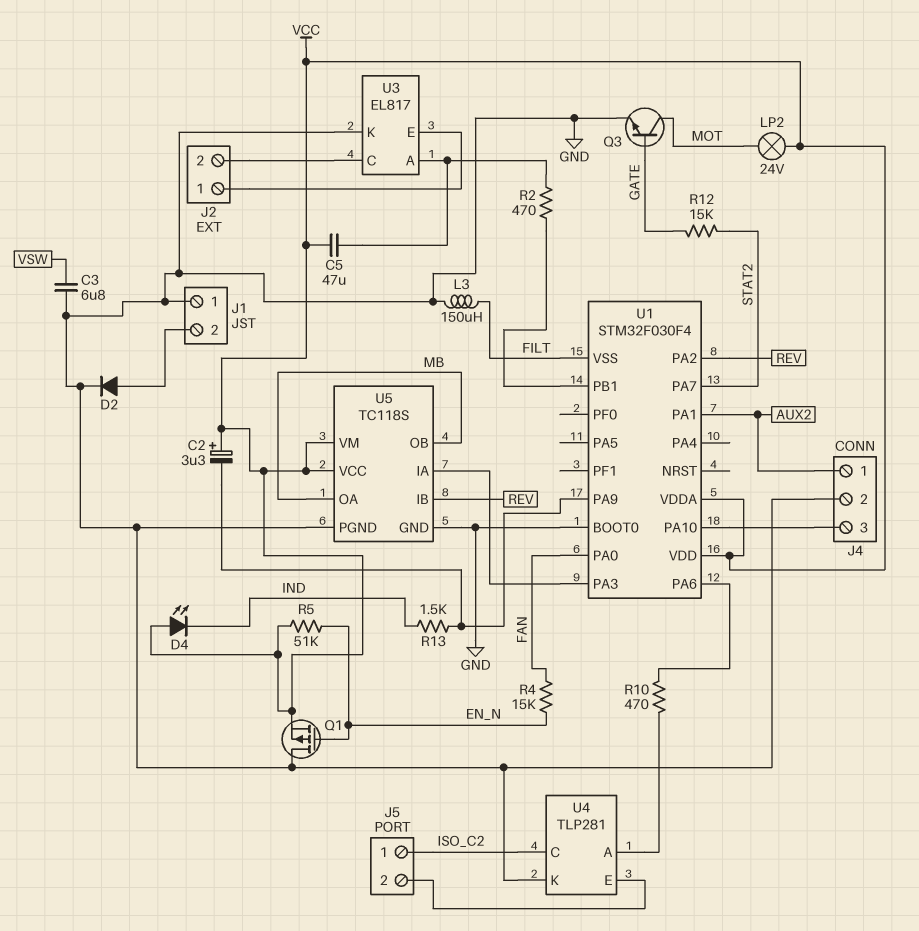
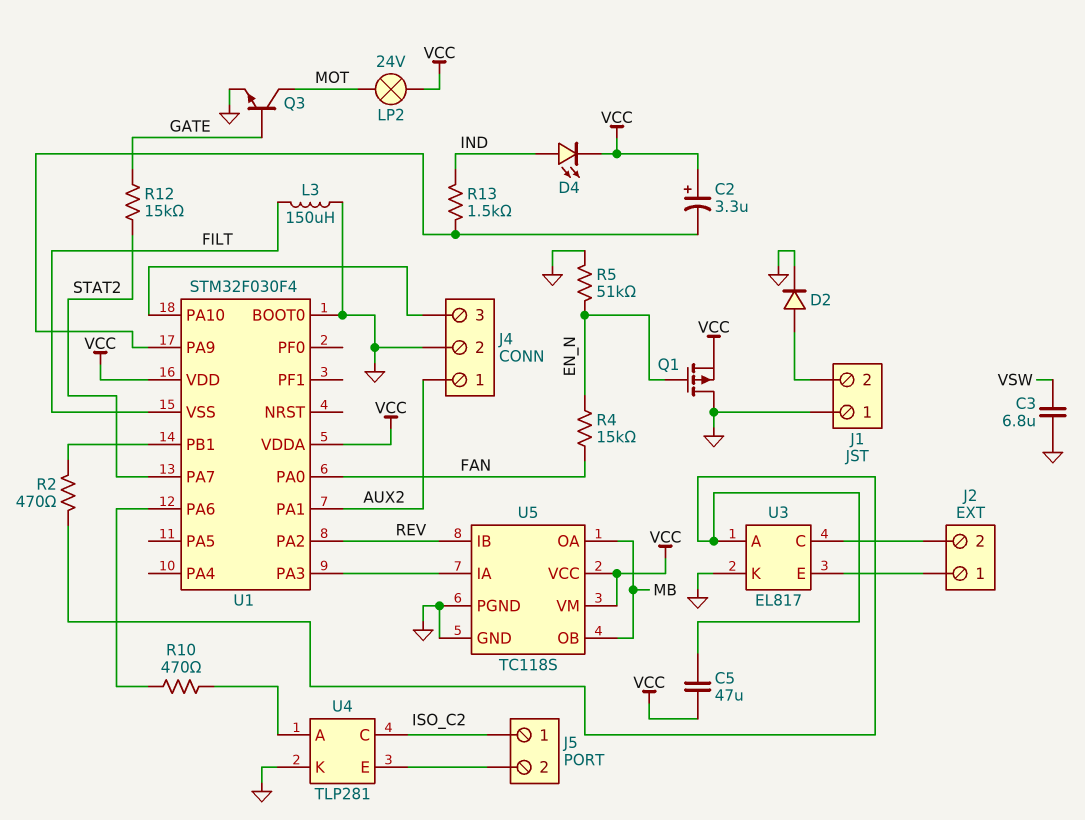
D4: LED (A VCC, K IND) -> LED (A IND, K VCC)
R5: 51k (EN_N, VCC) -> 51k (EN_N, GND)

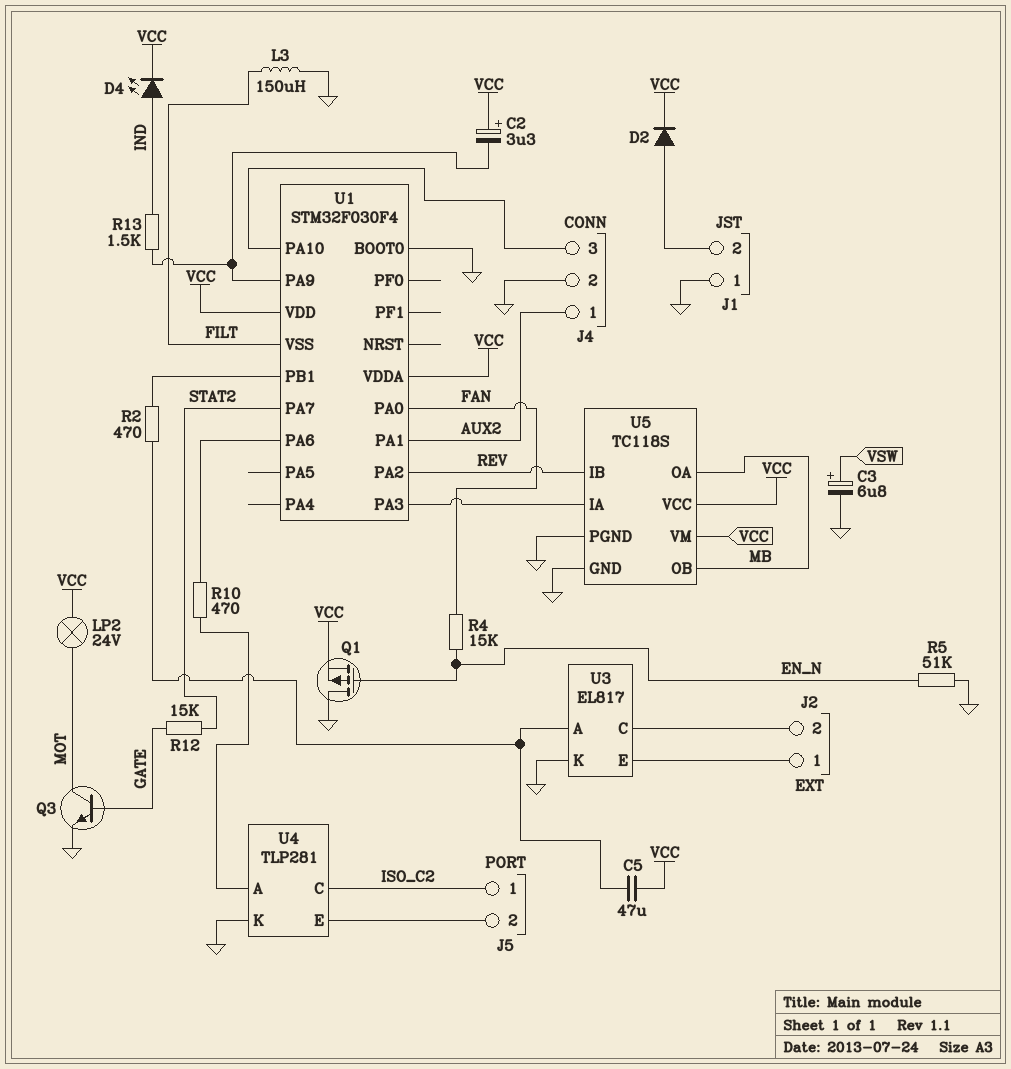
C3: 6.8uF (GND, VSW) -> 6.8uF (plus VSW, minus GND)
D2: diode (A J1/2, K GND) -> diode (A J1/2, K VCC)

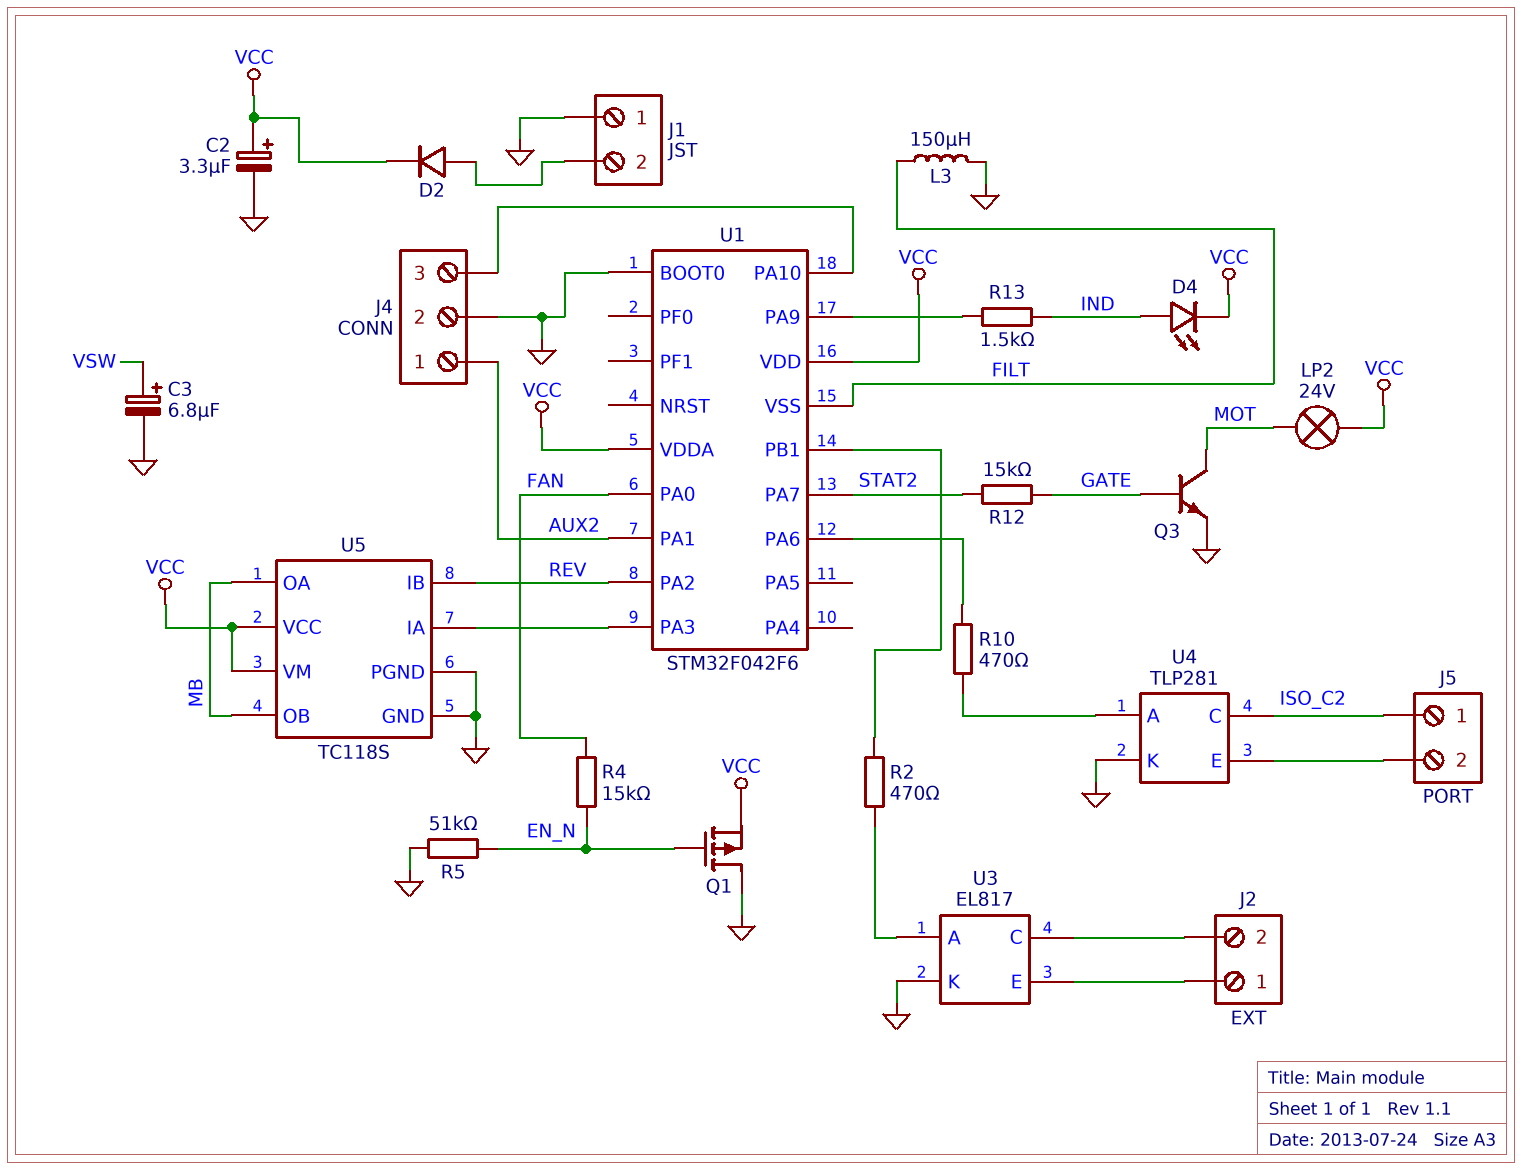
C2: 3.3uF (plus VCC, minus U1/PA9) -> 3.3uF (plus VCC, minus GND)
C5: 47uF (U3/A, VCC) -> none
U1: STM32F030F4 -> STM32F042F6

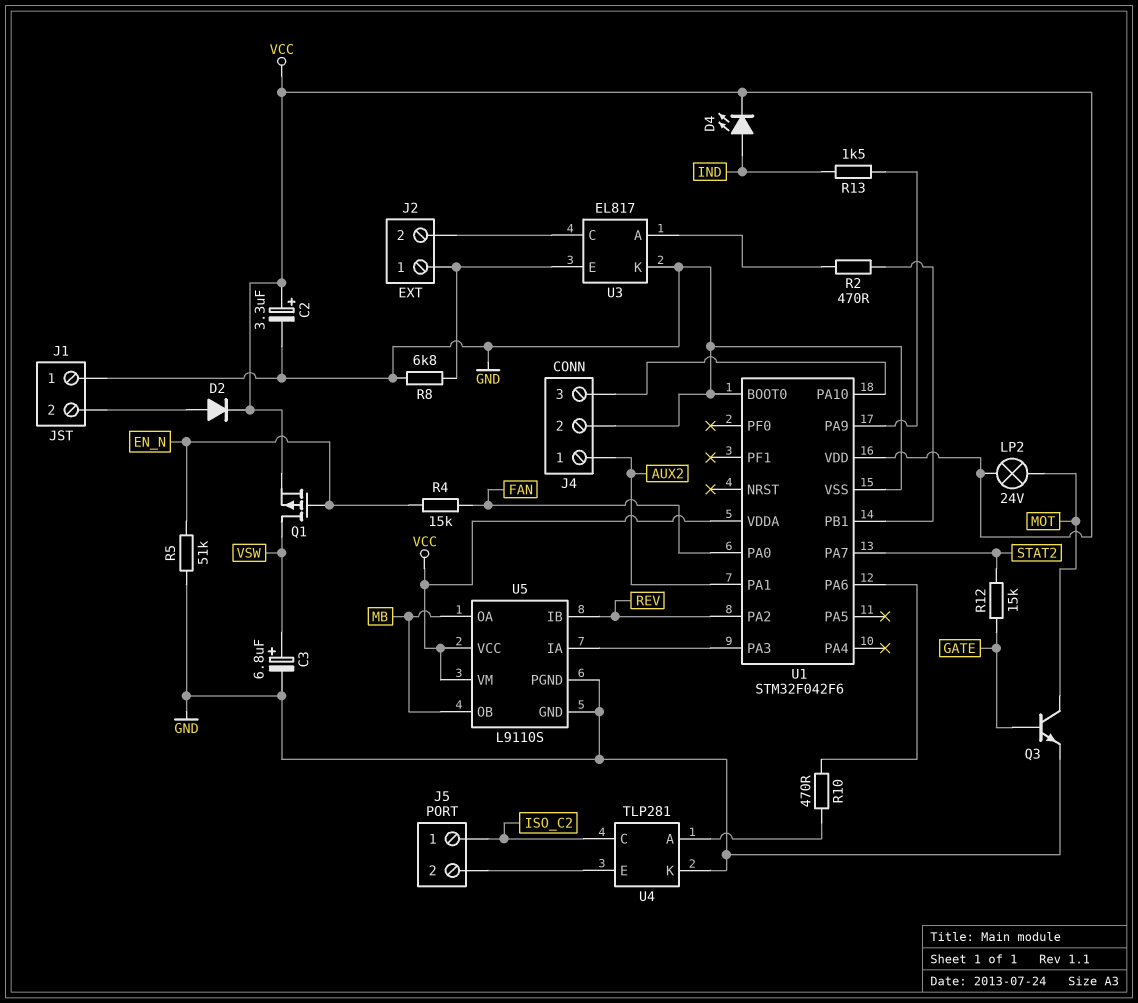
L3: 150uH (FILT, GND) -> none
Q1: PMOS (G EN_N, D GND, S VCC) -> PMOS (G EN_N, D VSW, S VCC)
R8: none -> 6.8k (GND, J2/1)
U1 pin VSS: FILT -> GND
U5: TC118S -> L9110S

